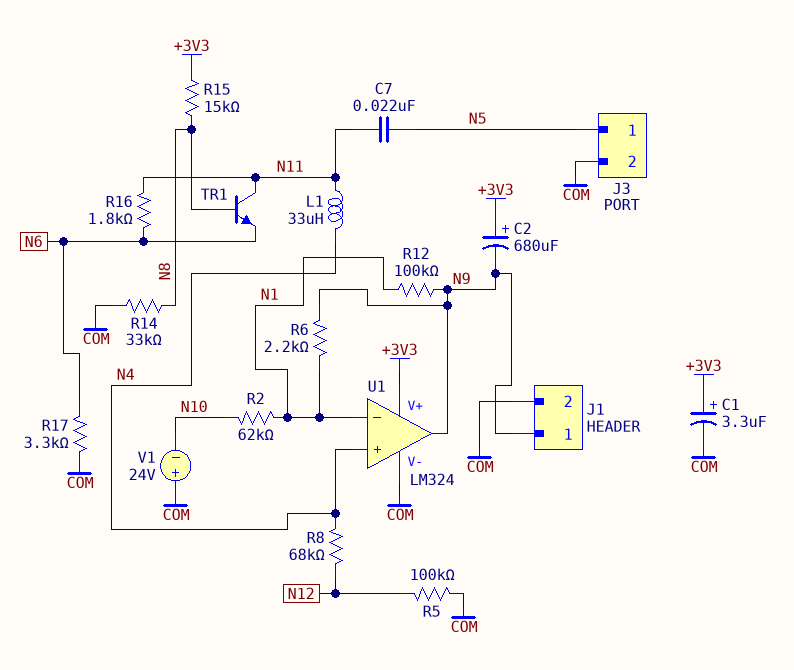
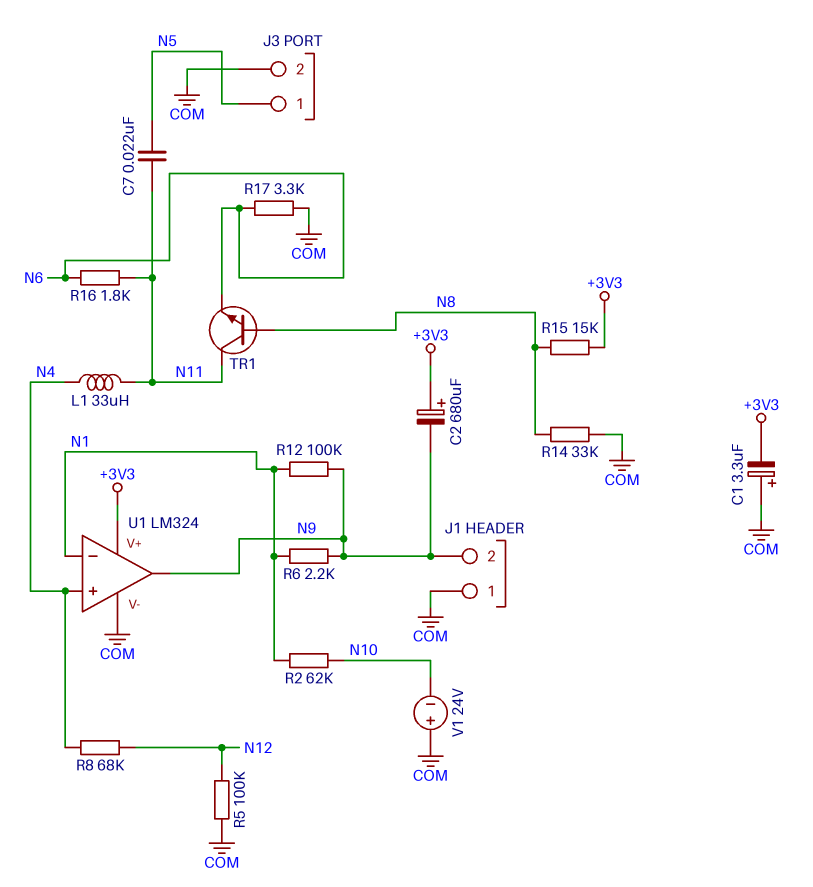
C1: 3.3uF (plus +3V3, minus COM) -> 3.3uF (plus COM, minus +3V3)
J1 pin 1: N9 -> COM
J1 pin 2: COM -> N9

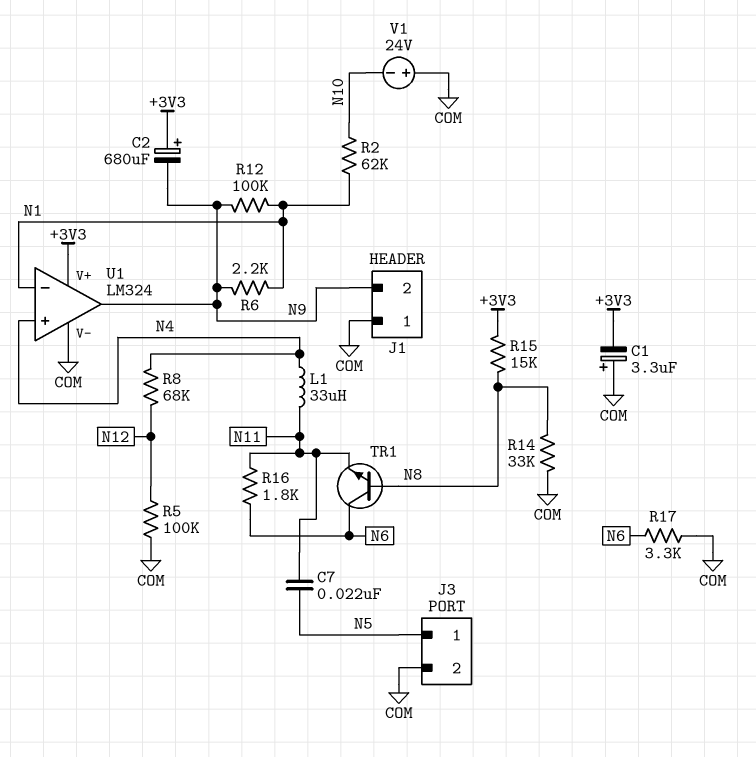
TR1: NPN (B N8, C N11, E N6) -> NPN (B N8, C N6, E N11)

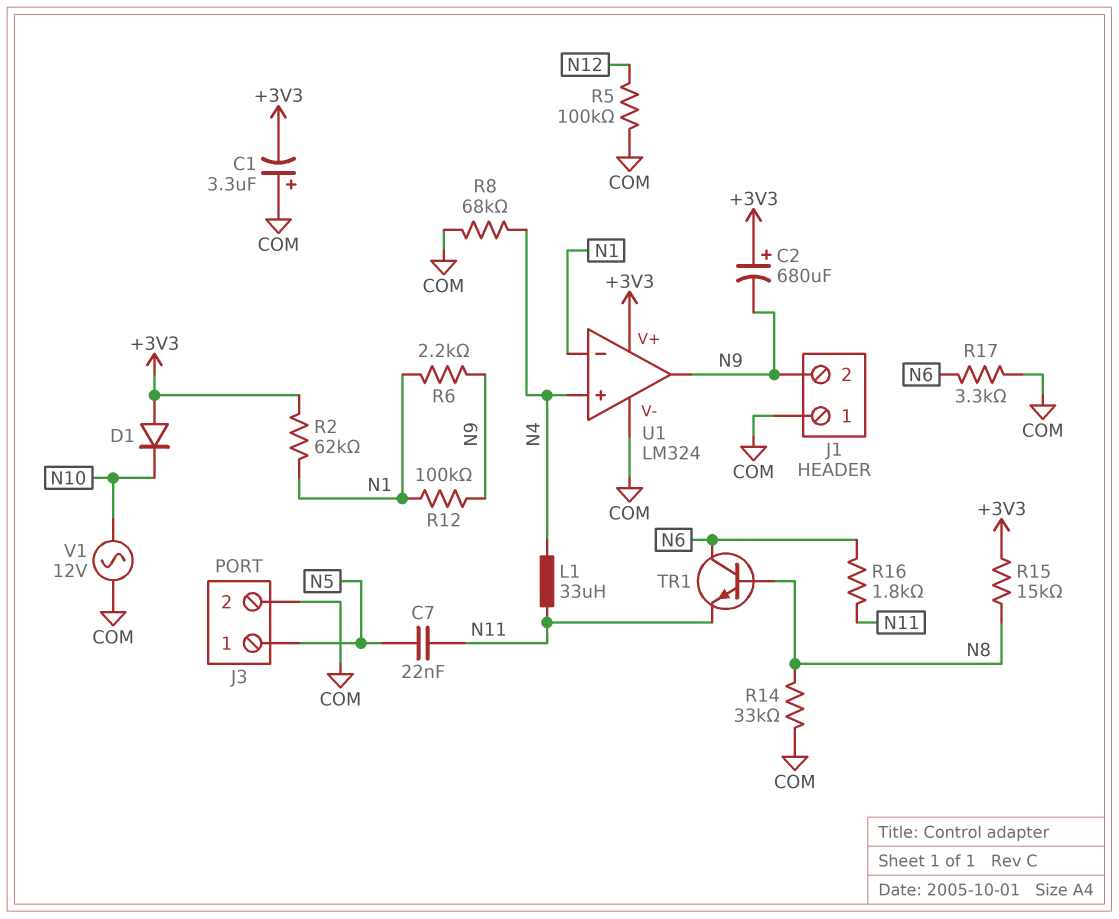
D1: none -> diode (A +3V3, K N10)
R2: 62k (N1, N10) -> 62k (+3V3, N1)
R8: 68k (N4, N12) -> 68k (COM, N4)
V1: 24V (plus COM, minus N10) -> AC 12V (COM, N10)

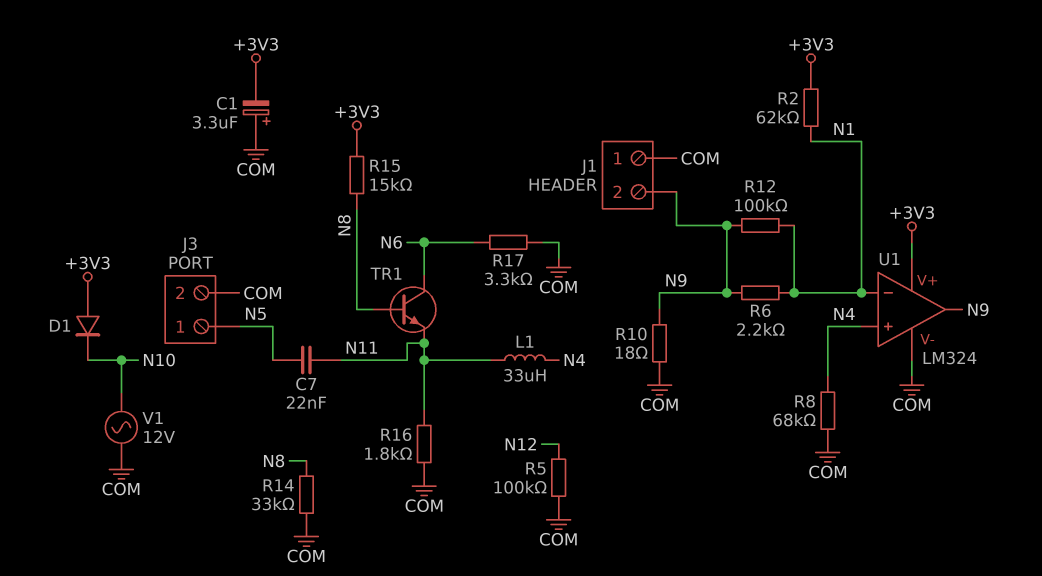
C2: 680uF (plus +3V3, minus N9) -> none
R10: none -> 18 (COM, N9)
R16: 1.8k (N6, N11) -> 1.8k (COM, N11)

